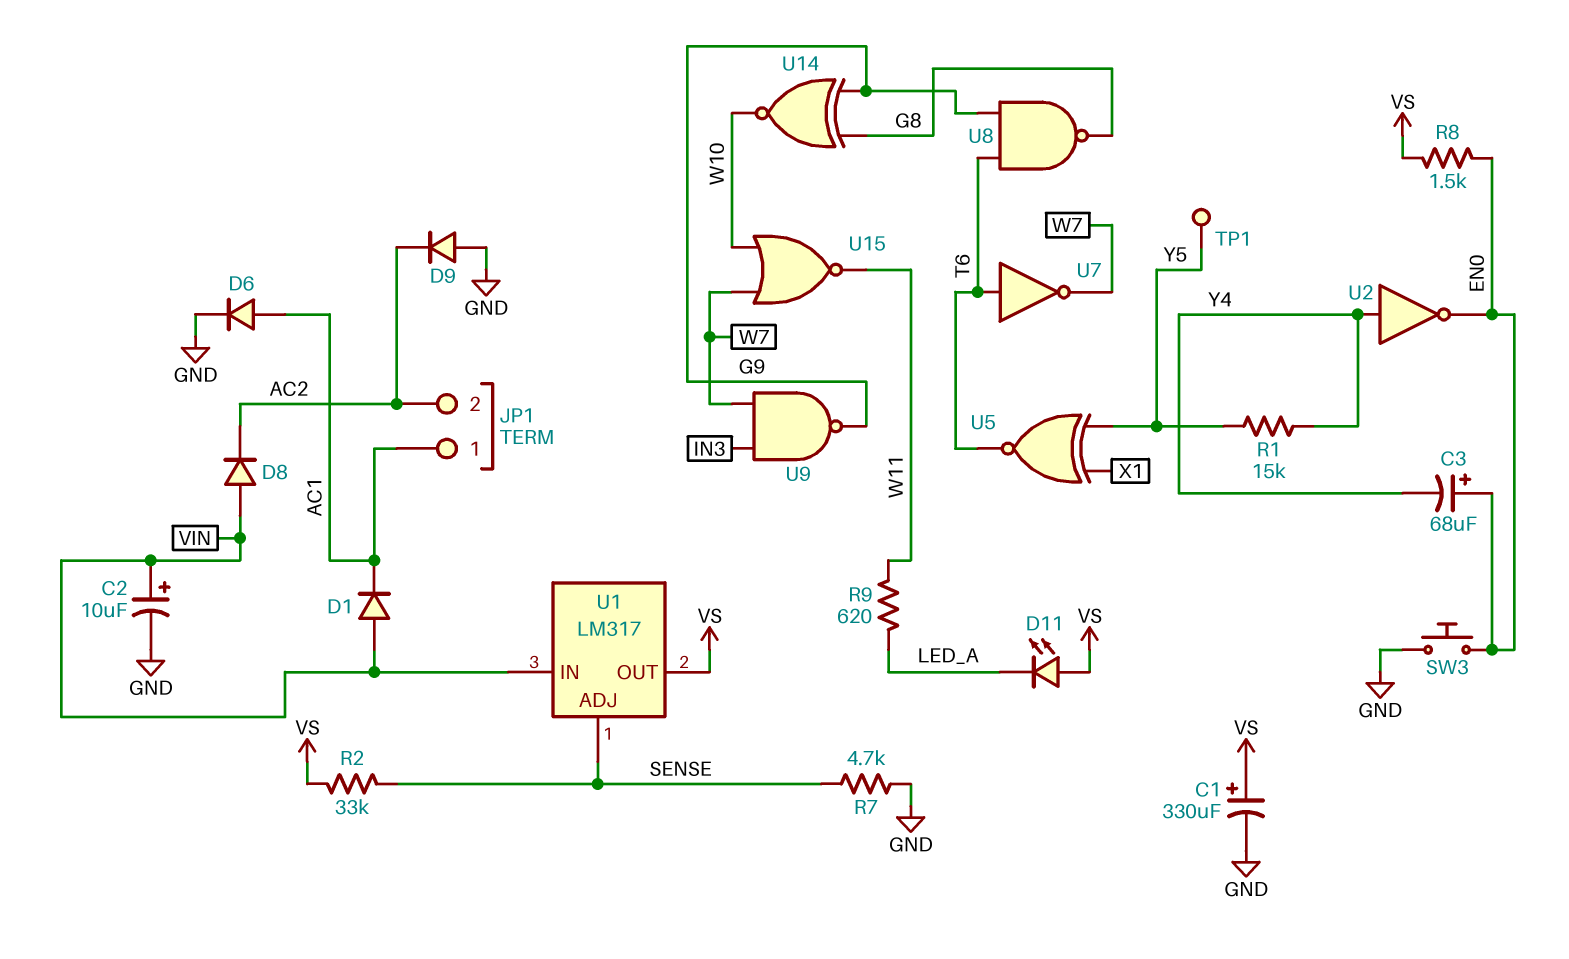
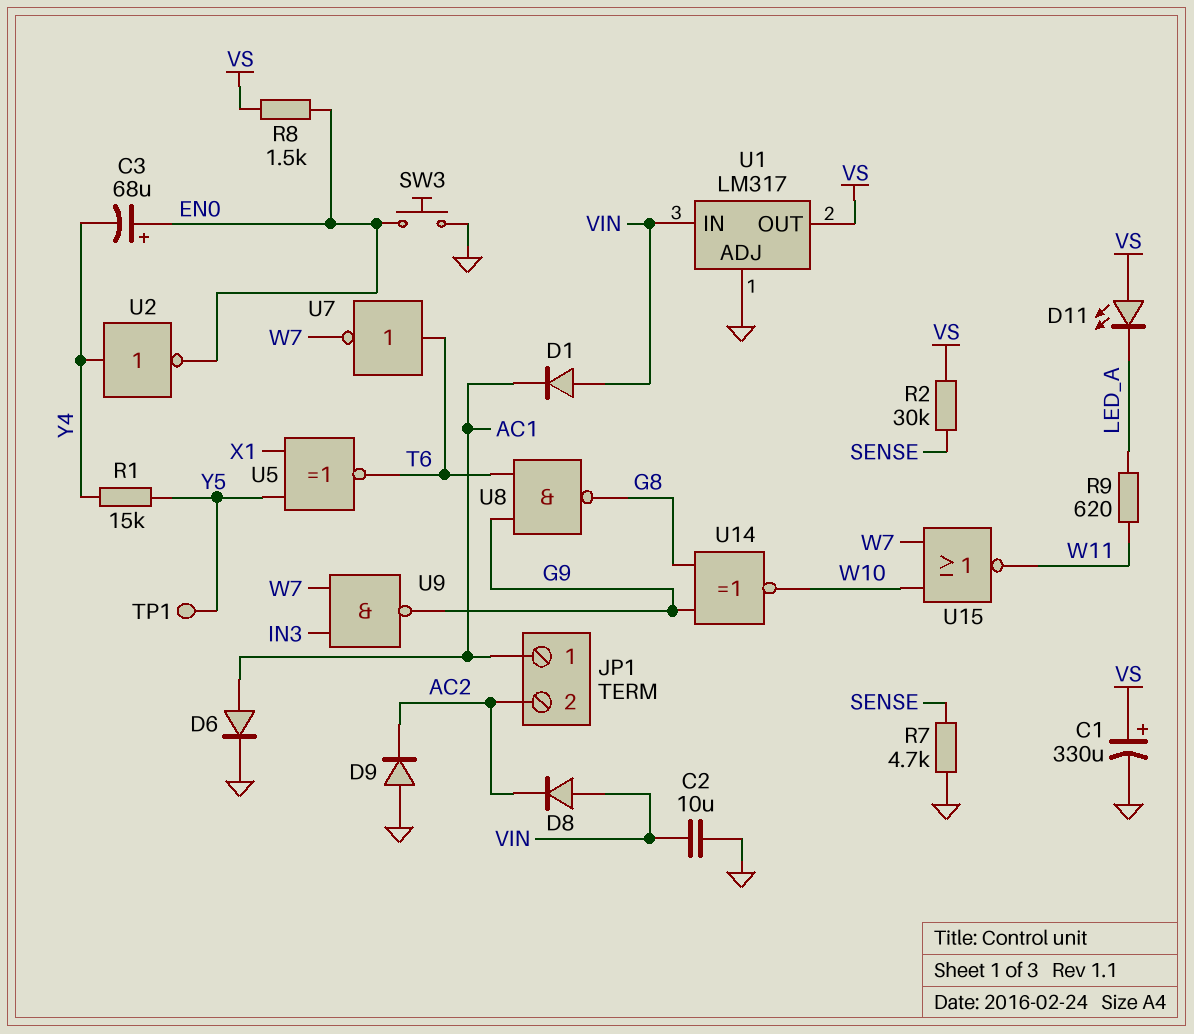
C2: 10uF (plus VIN, minus GND) -> 10uF (GND, VIN)
R2: 33k (SENSE, VS) -> 30k (SENSE, VS)
U1 pin ADJ: SENSE -> GND

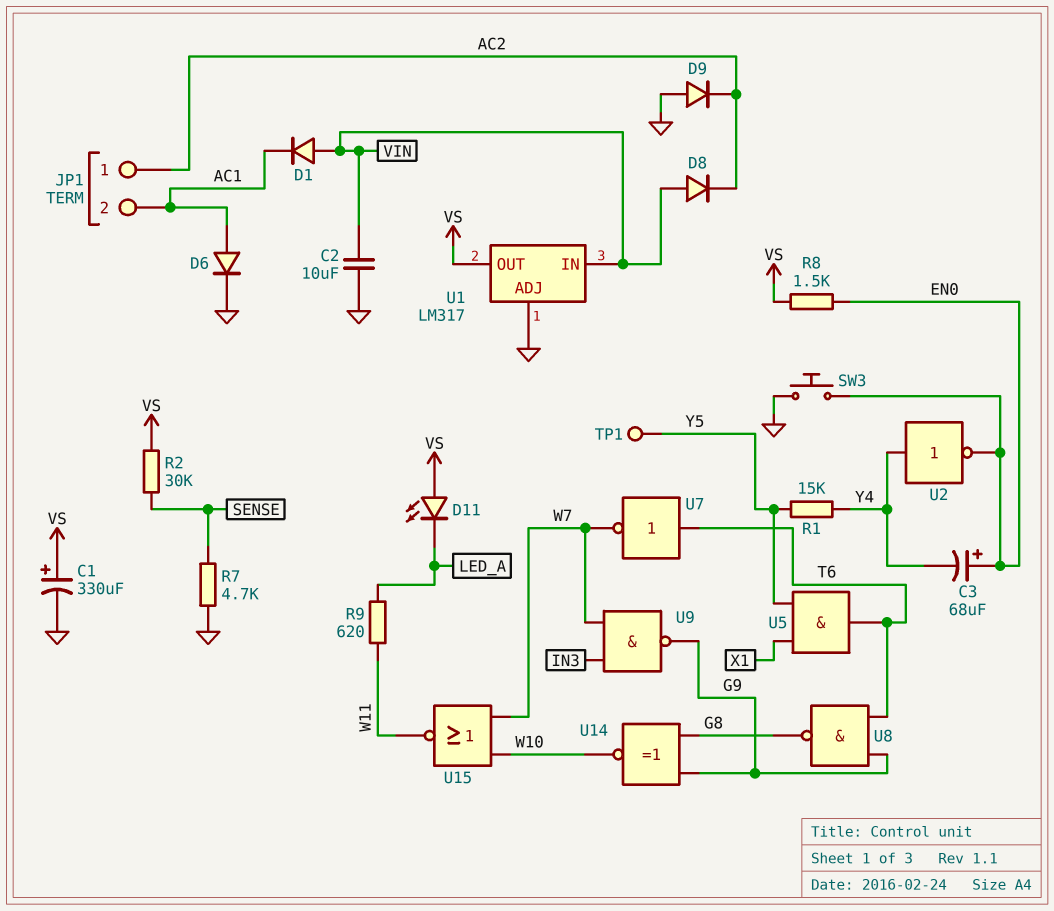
JP1 pin 1: AC1 -> AC2
JP1 pin 2: AC2 -> AC1
U5: XNOR (in X1, in Y5, out T6) -> AND (in X1, in Y5, out T6)

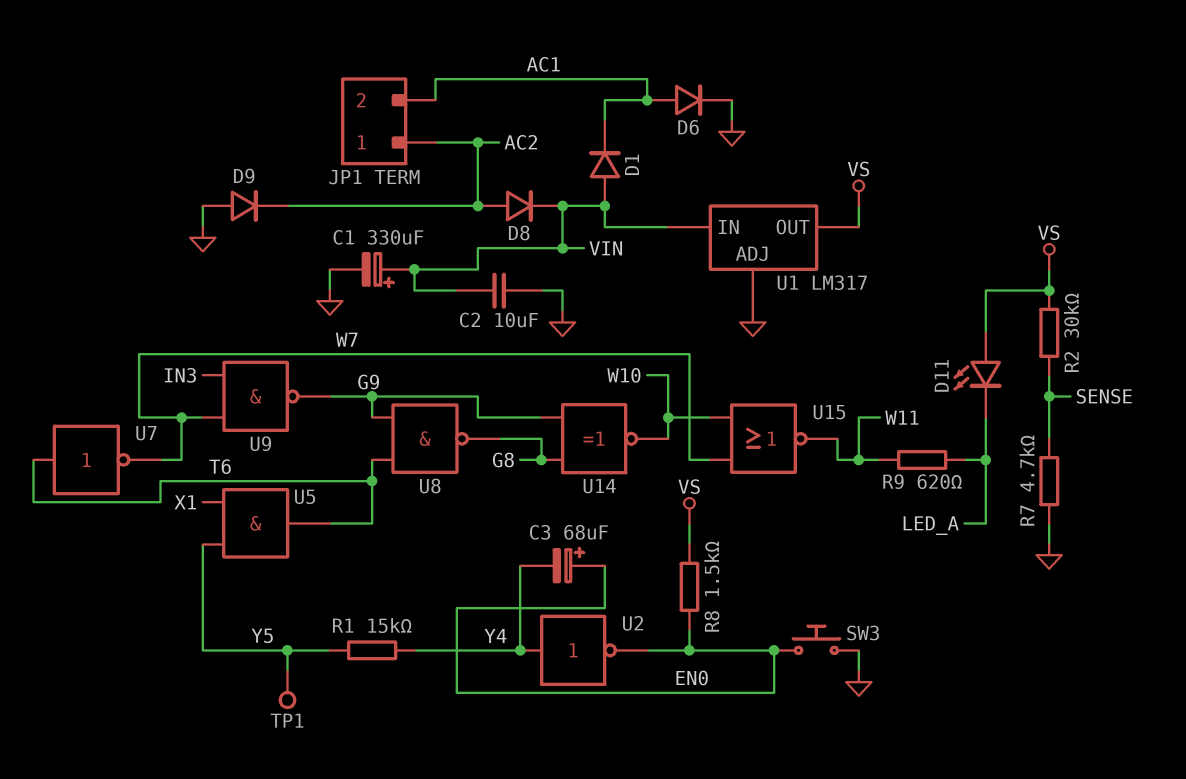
C1: 330uF (plus VS, minus GND) -> 330uF (plus VIN, minus GND)
D8: diode (A VIN, K AC2) -> diode (A AC2, K VIN)

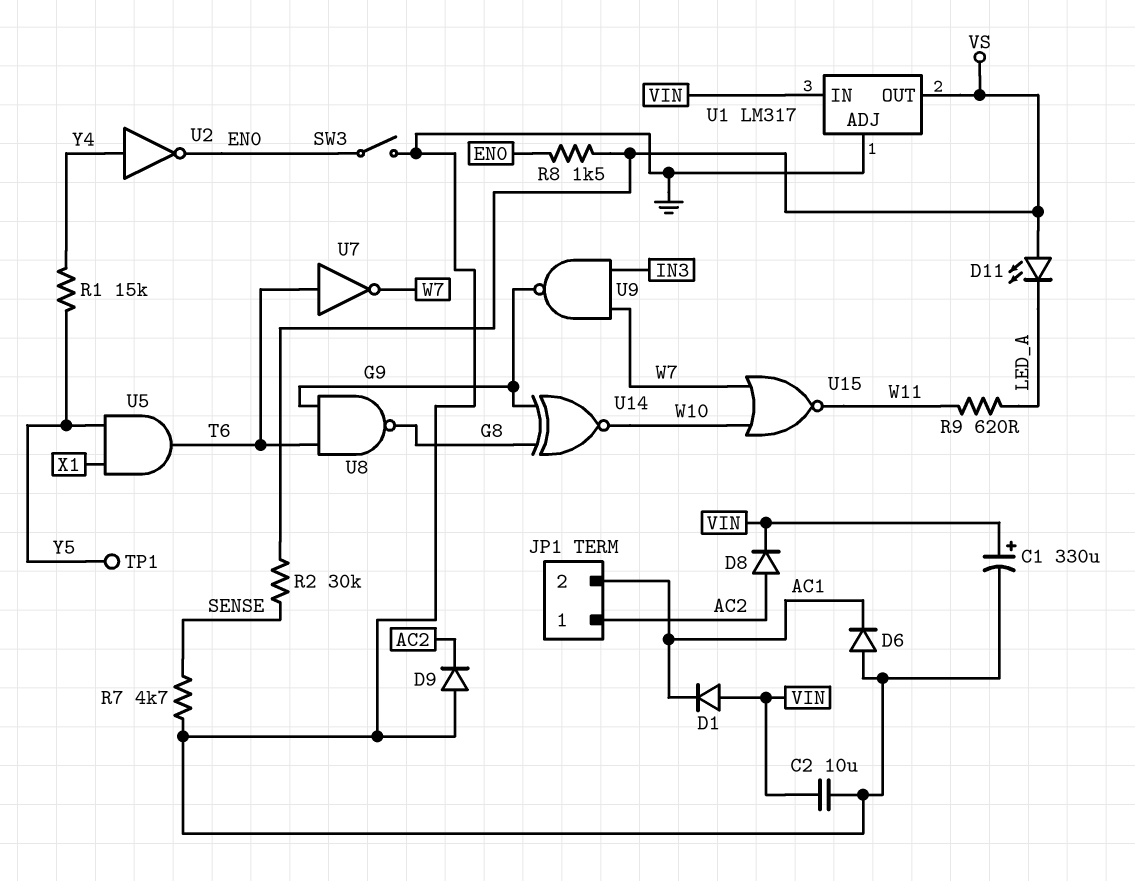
C3: 68uF (plus EN0, minus Y4) -> none
D6: diode (A AC1, K GND) -> diode (A GND, K AC1)
SW3: button (EN0, GND) -> switch (EN0, GND)

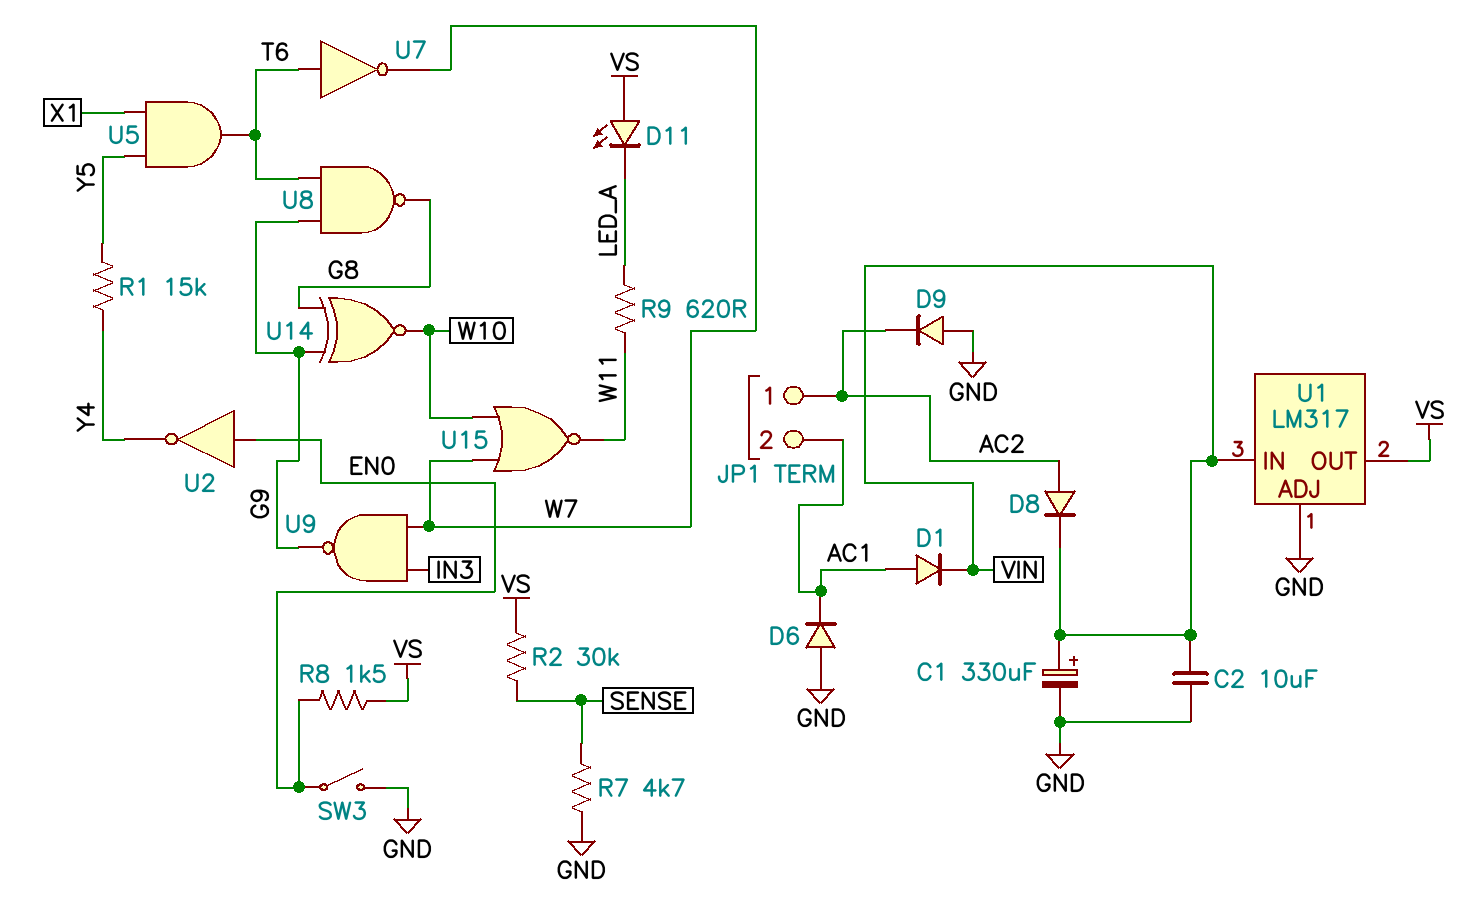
D1: diode (A VIN, K AC1) -> diode (A AC1, K VIN)
TP1: test point (Y5) -> none
U2: NOT (in Y4, out EN0) -> NOT (in EN0, out Y4)

